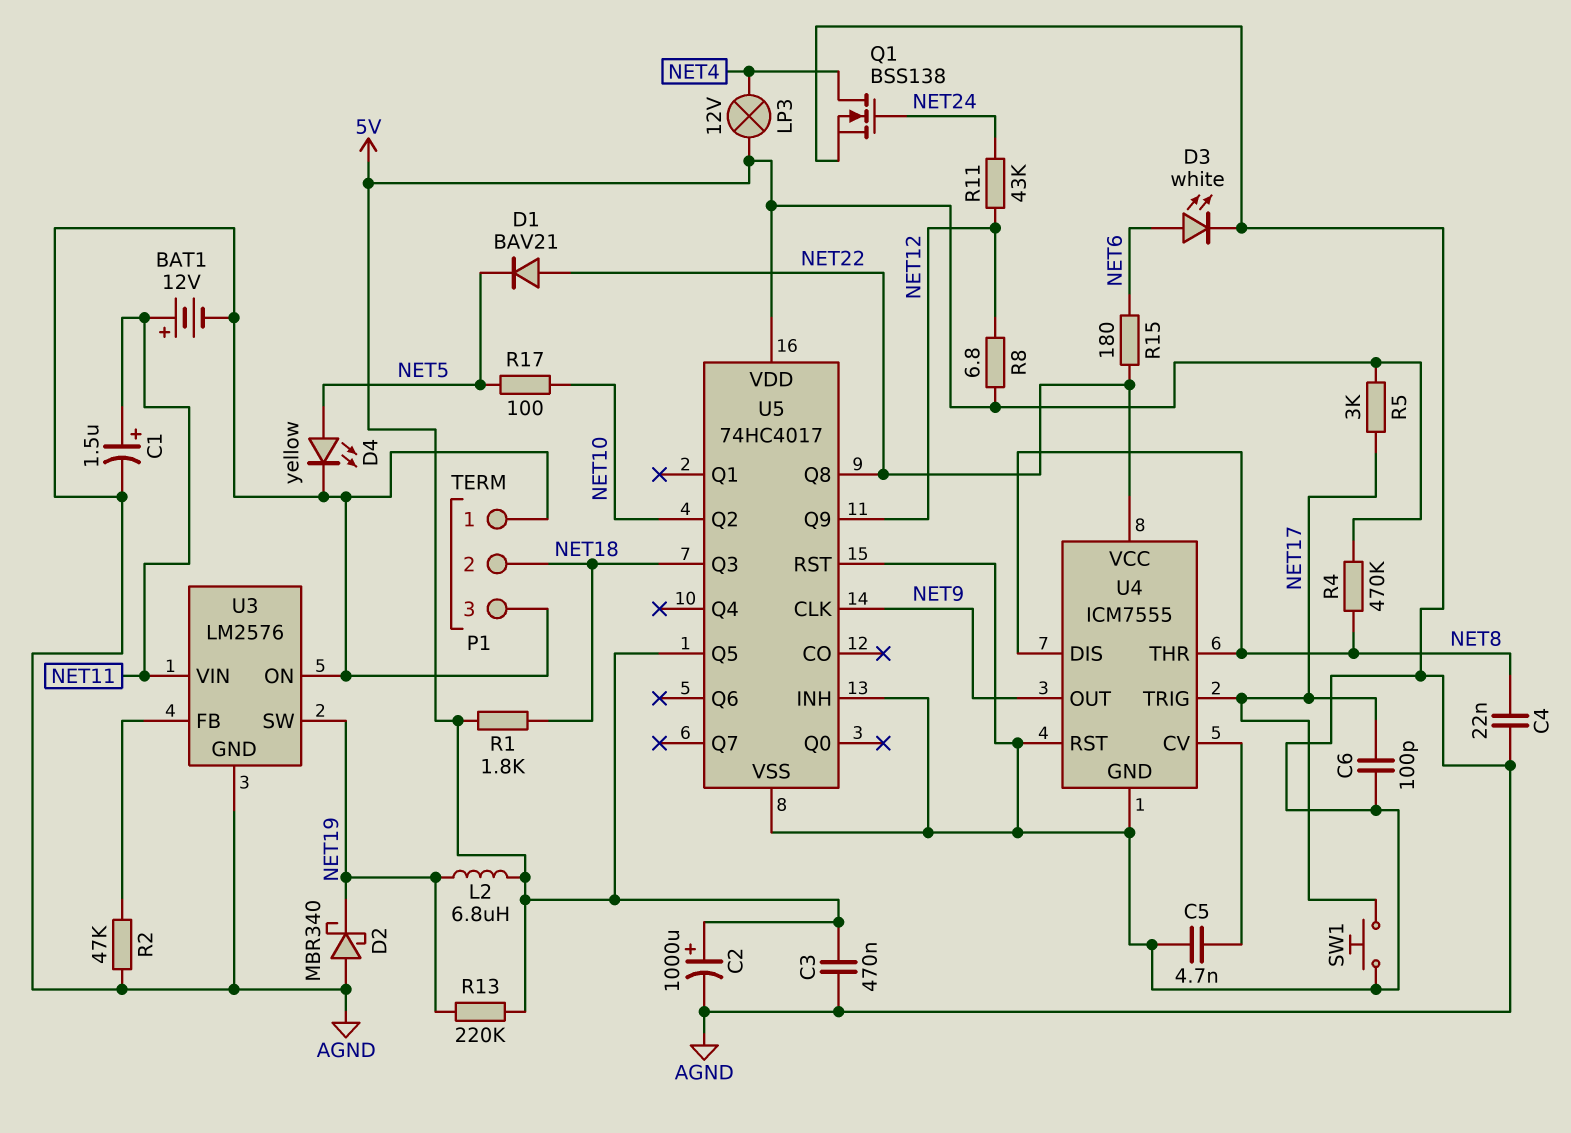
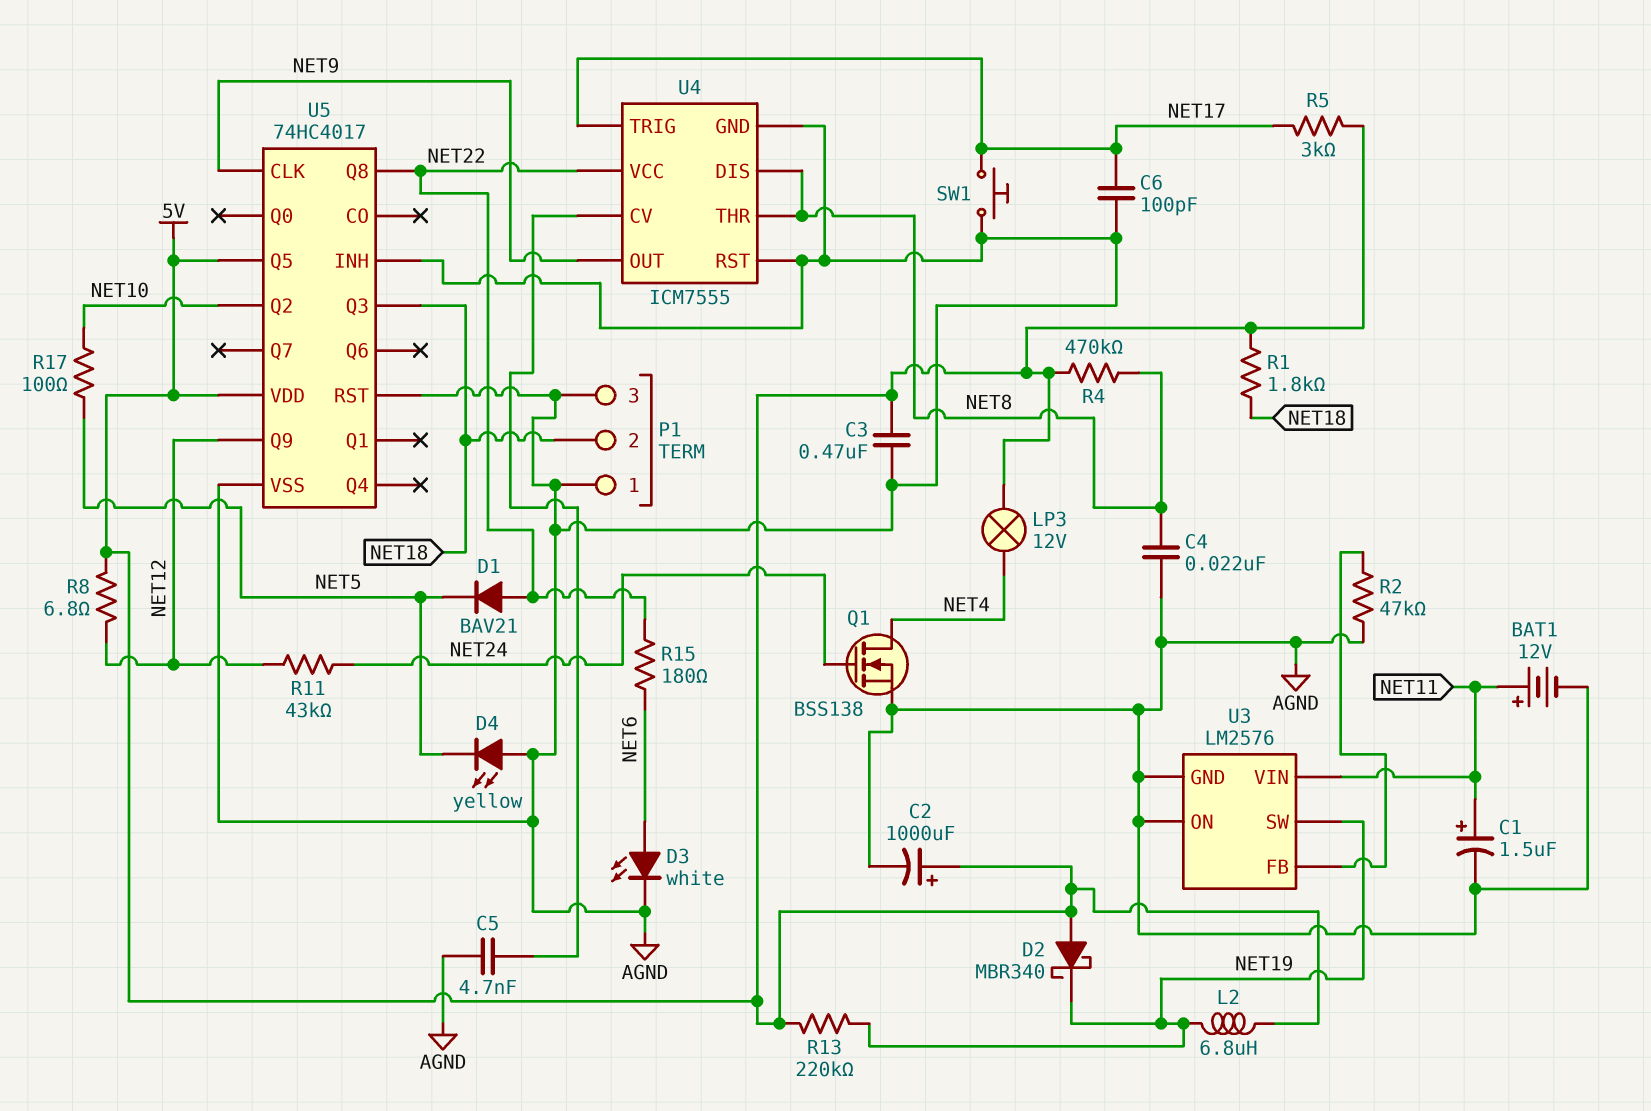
D2: schottky MBR340 (A AGND, K NET19) -> schottky MBR340 (A 5V, K NET19)
D4: LED yellow (A NET5, K AGND) -> LED yellow (A AGND, K NET5)

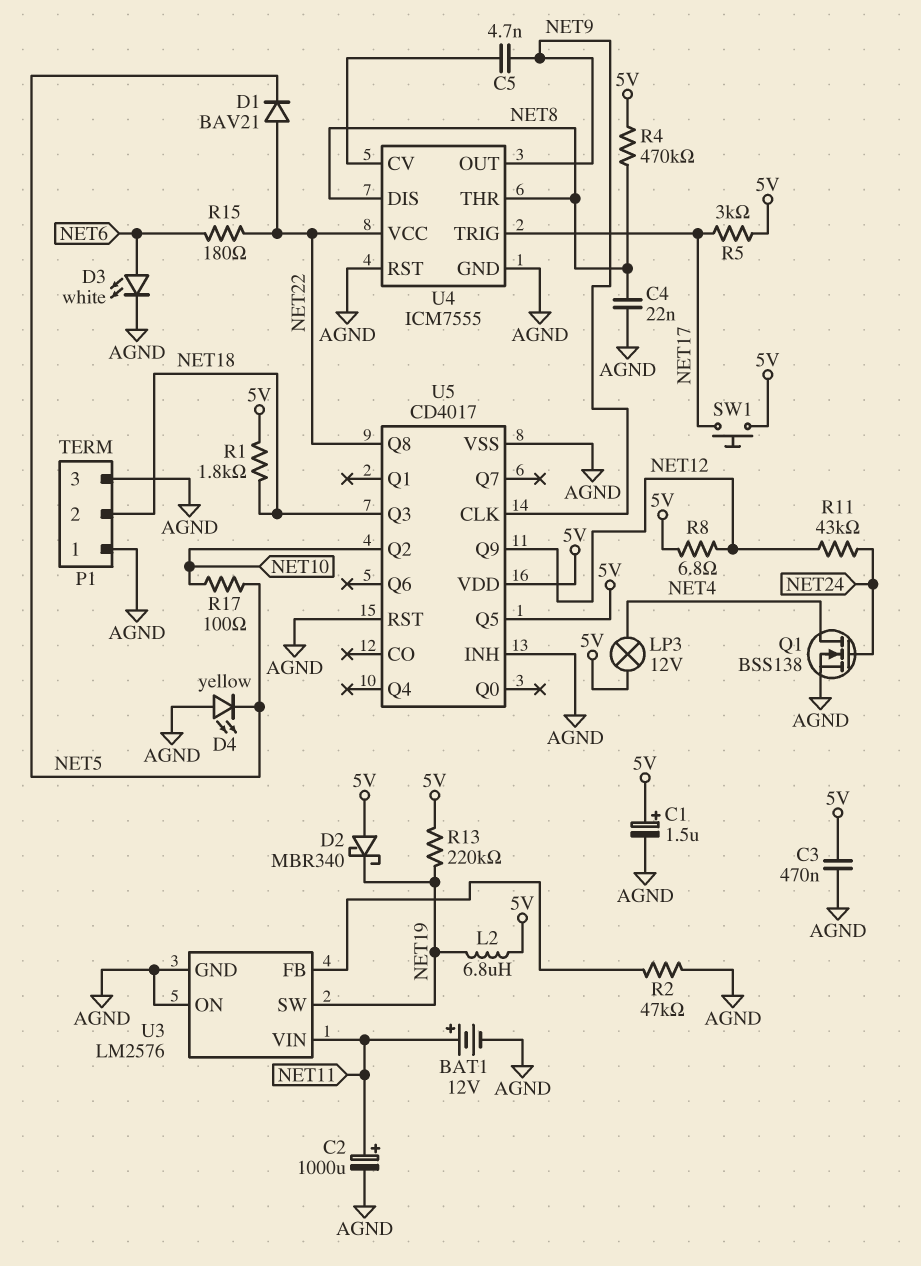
C1: 1.5uF (plus NET11, minus AGND) -> 1.5uF (plus 5V, minus AGND)
C2: 1000uF (plus 5V, minus AGND) -> 1000uF (plus NET11, minus AGND)
C5: 4.7nF (AGND, U4/CV) -> 4.7nF (NET9, U4/CV)
C6: 100pF (AGND, NET17) -> none
SW1: button (AGND, NET17) -> button (5V, NET17)
U5: 74HC4017 -> CD4017

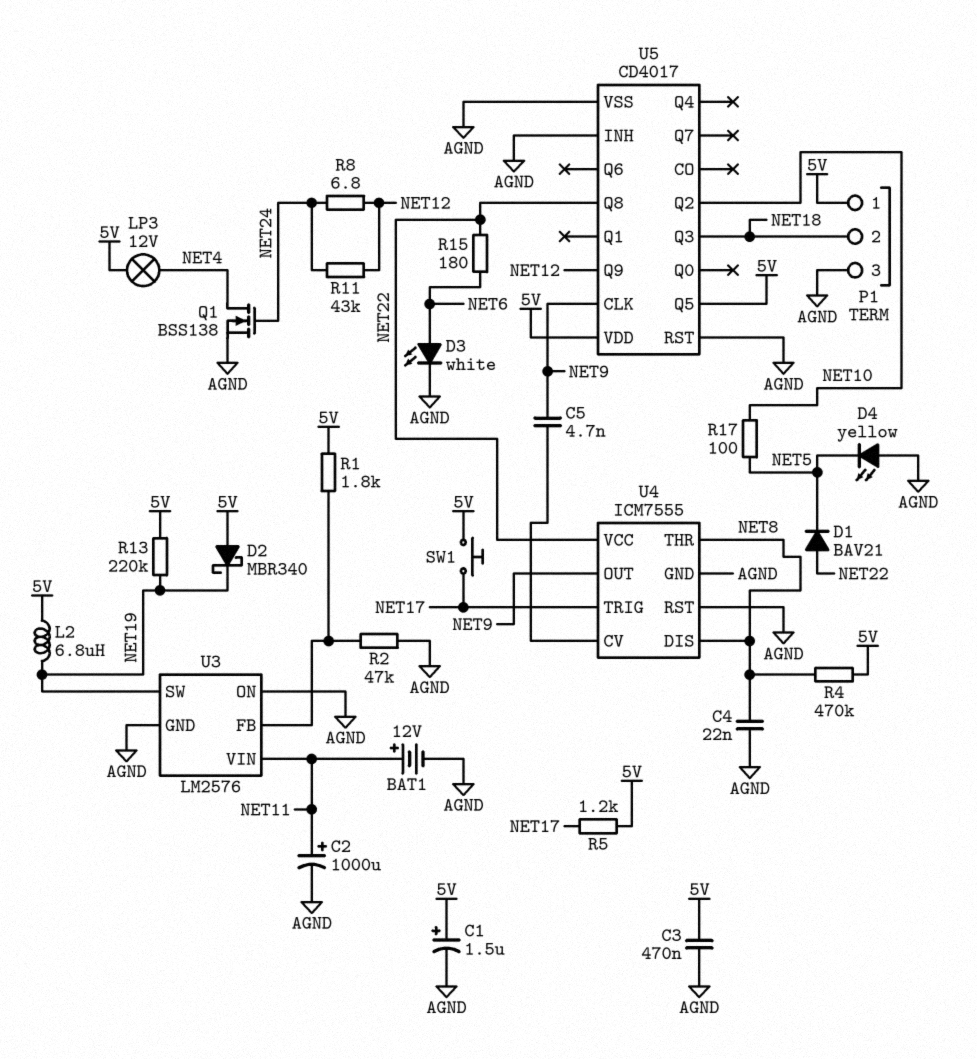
P1 pin 1: AGND -> 5V
R1: 1.8k (5V, NET18) -> 1.8k (5V, U3/FB)
R5: 3k (5V, NET17) -> 1.2k (5V, NET17)
R8: 6.8 (5V, NET12) -> 6.8 (NET12, NET24)

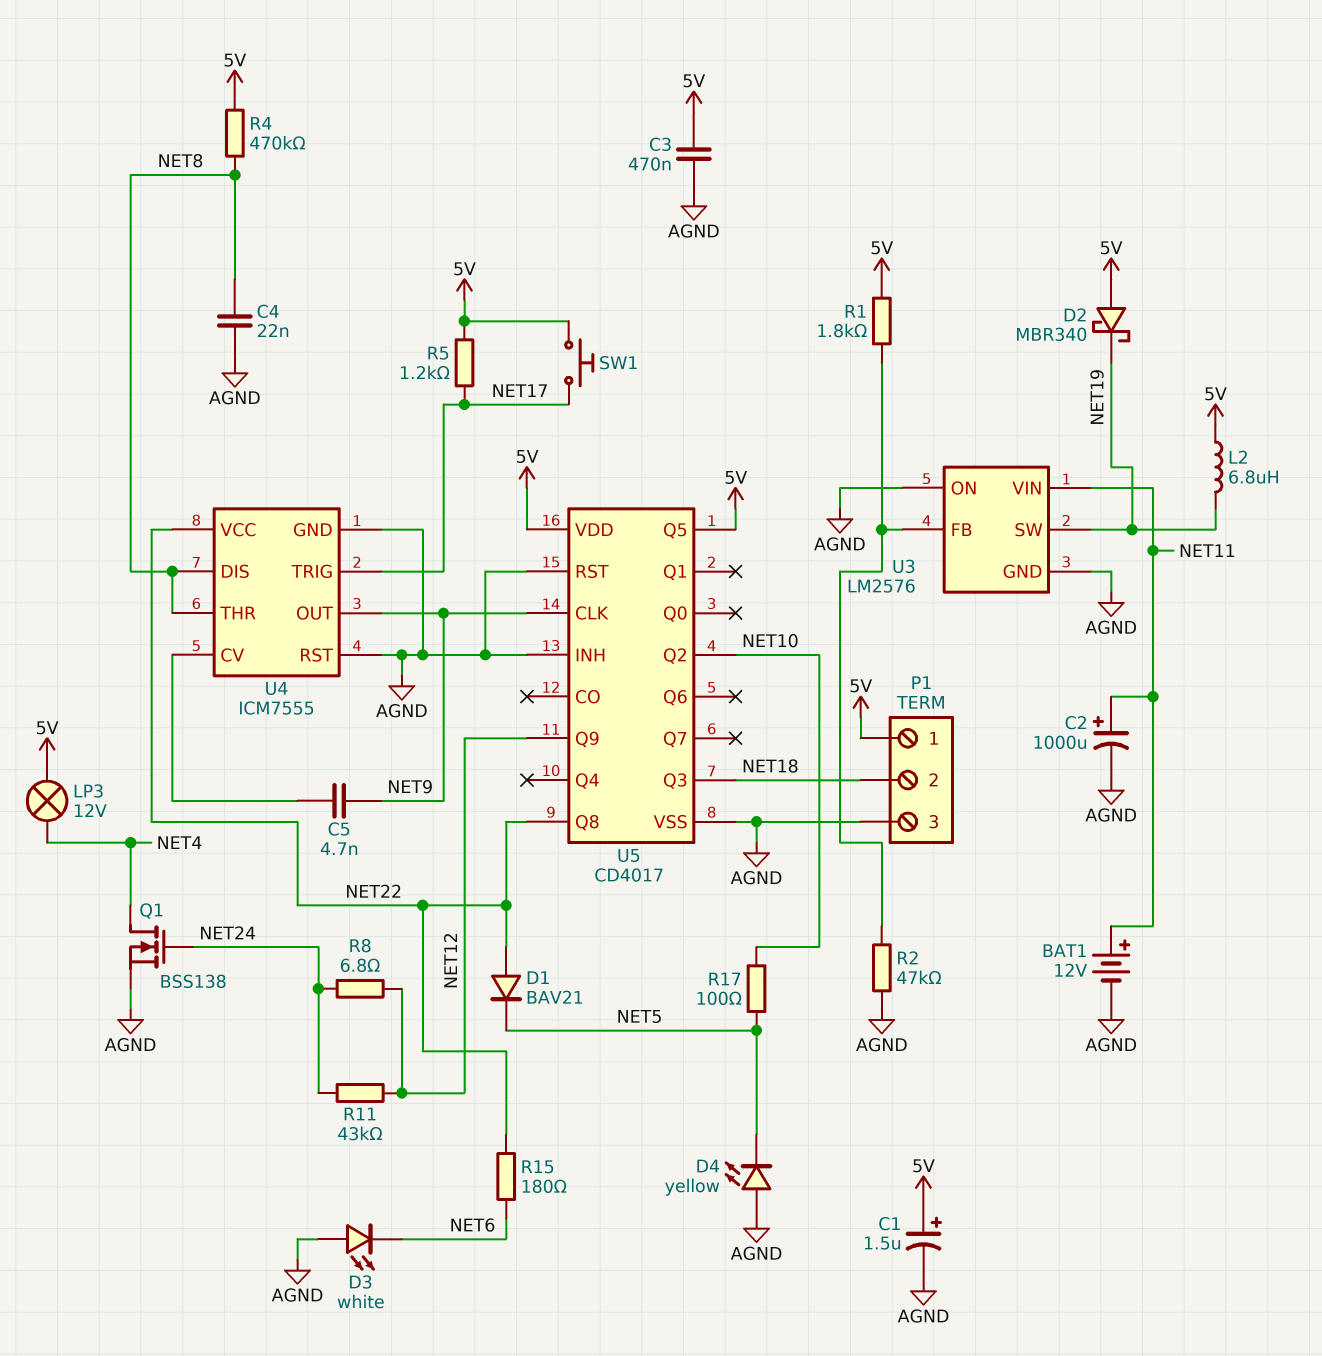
D3: LED white (A NET6, K AGND) -> LED white (A AGND, K NET6)
R13: 220k (5V, NET19) -> none

